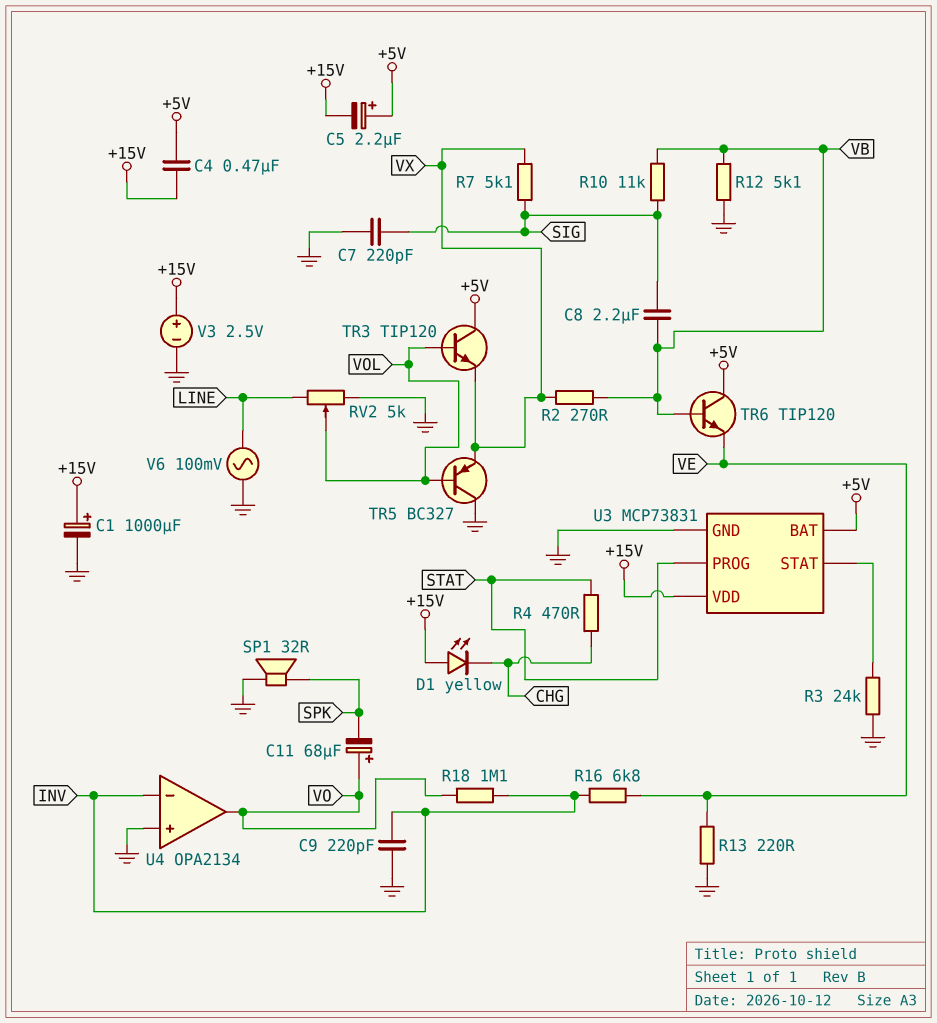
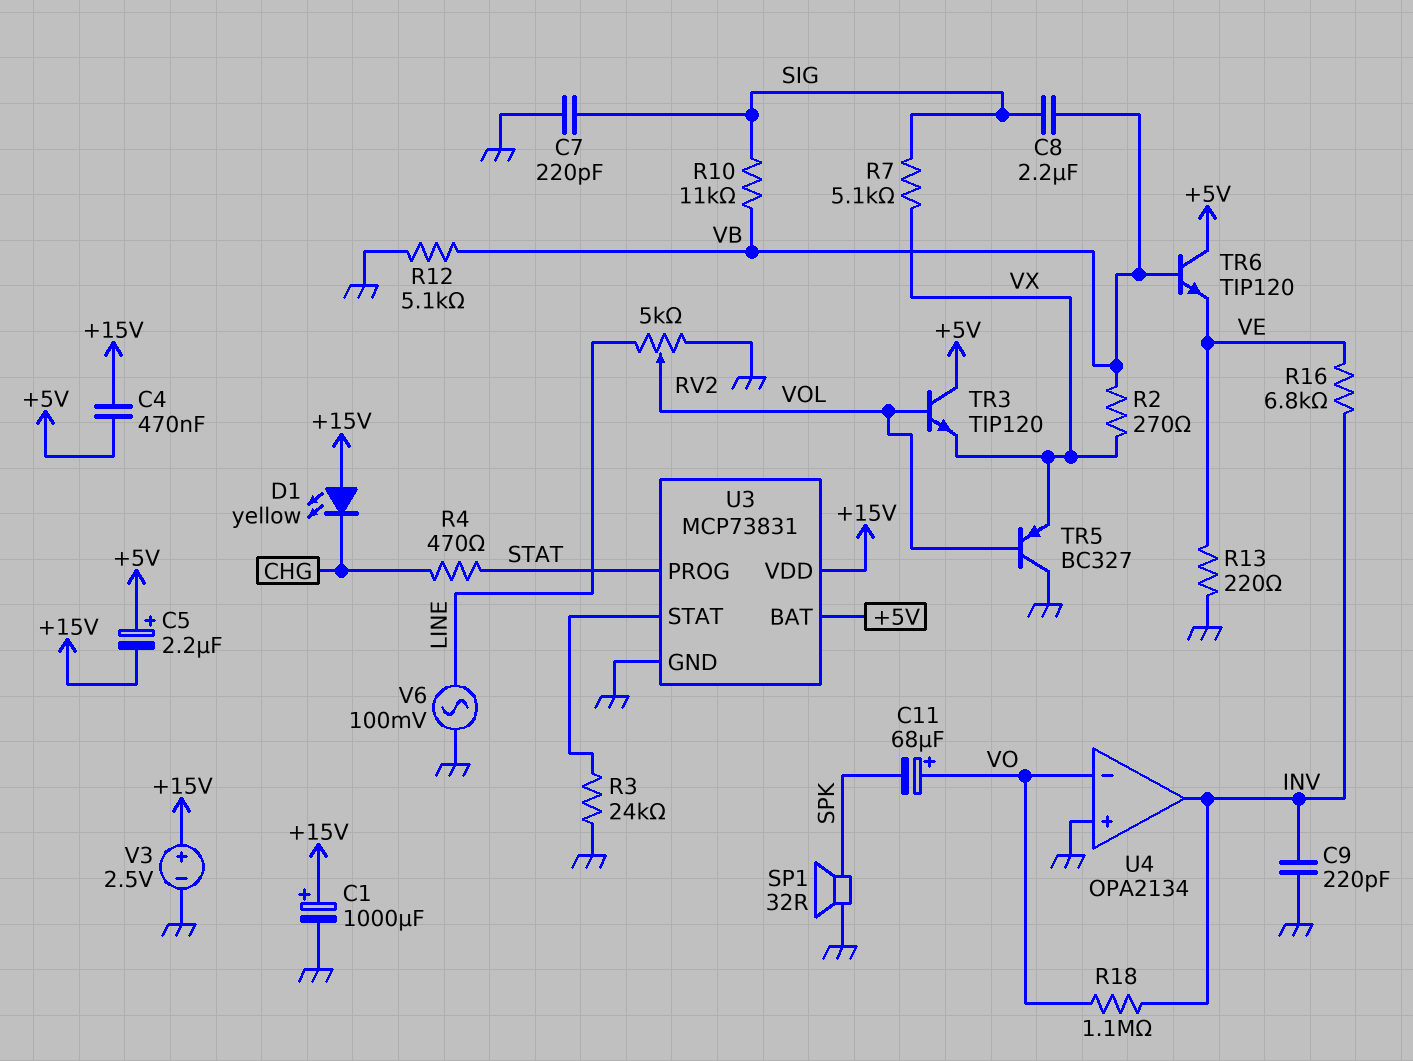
U4 pin in-: INV -> VO
U4 pin out: VO -> INV

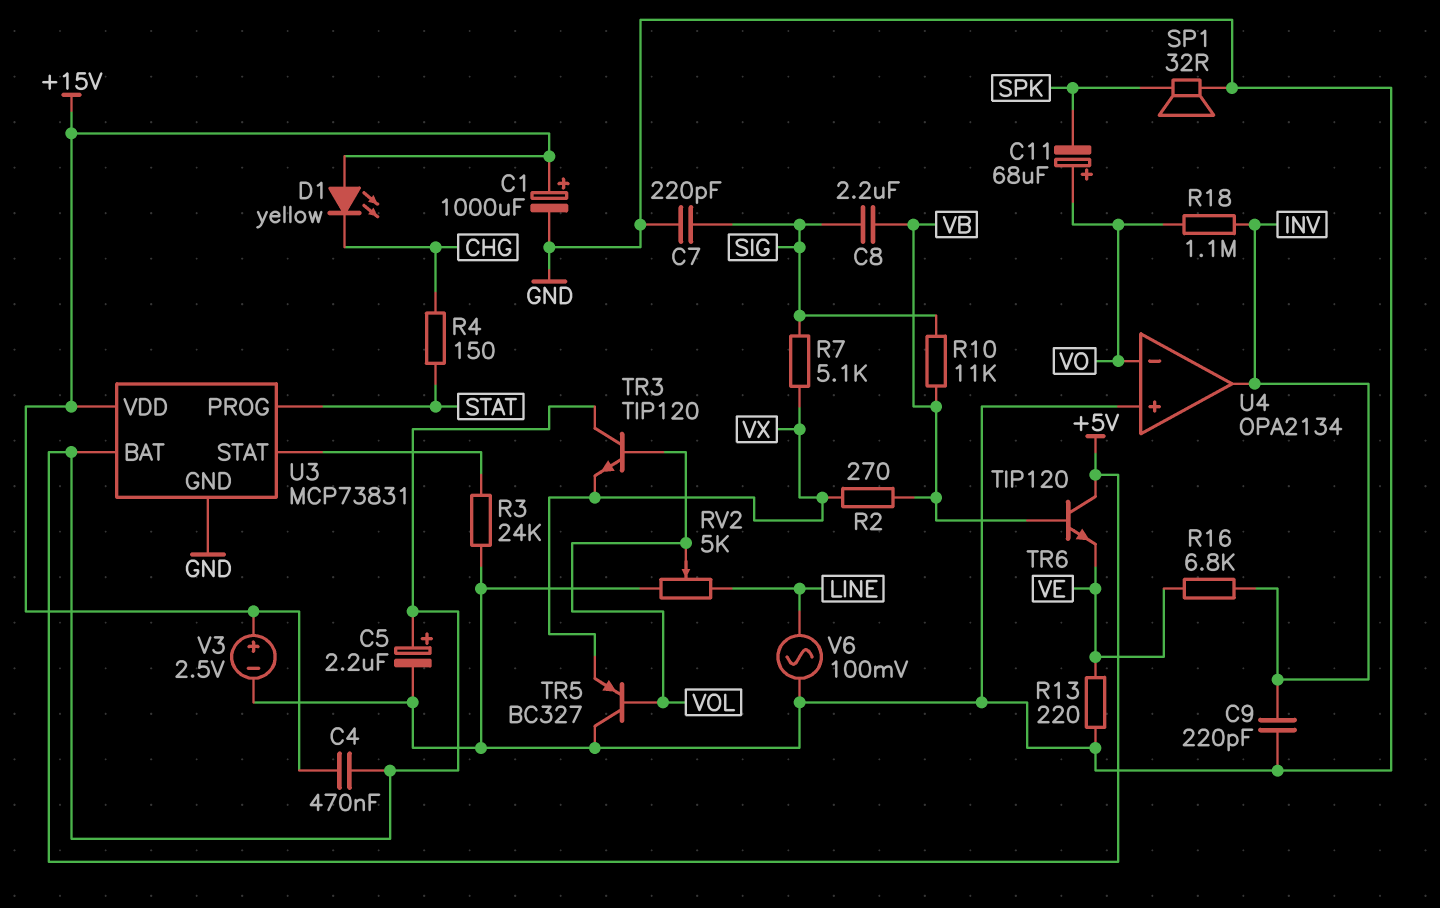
C5: 2.2uF (plus +5V, minus +15V) -> 2.2uF (plus +5V, minus GND)
R4: 470 (CHG, STAT) -> 150 (CHG, STAT)
R12: 5.1k (GND, VB) -> none

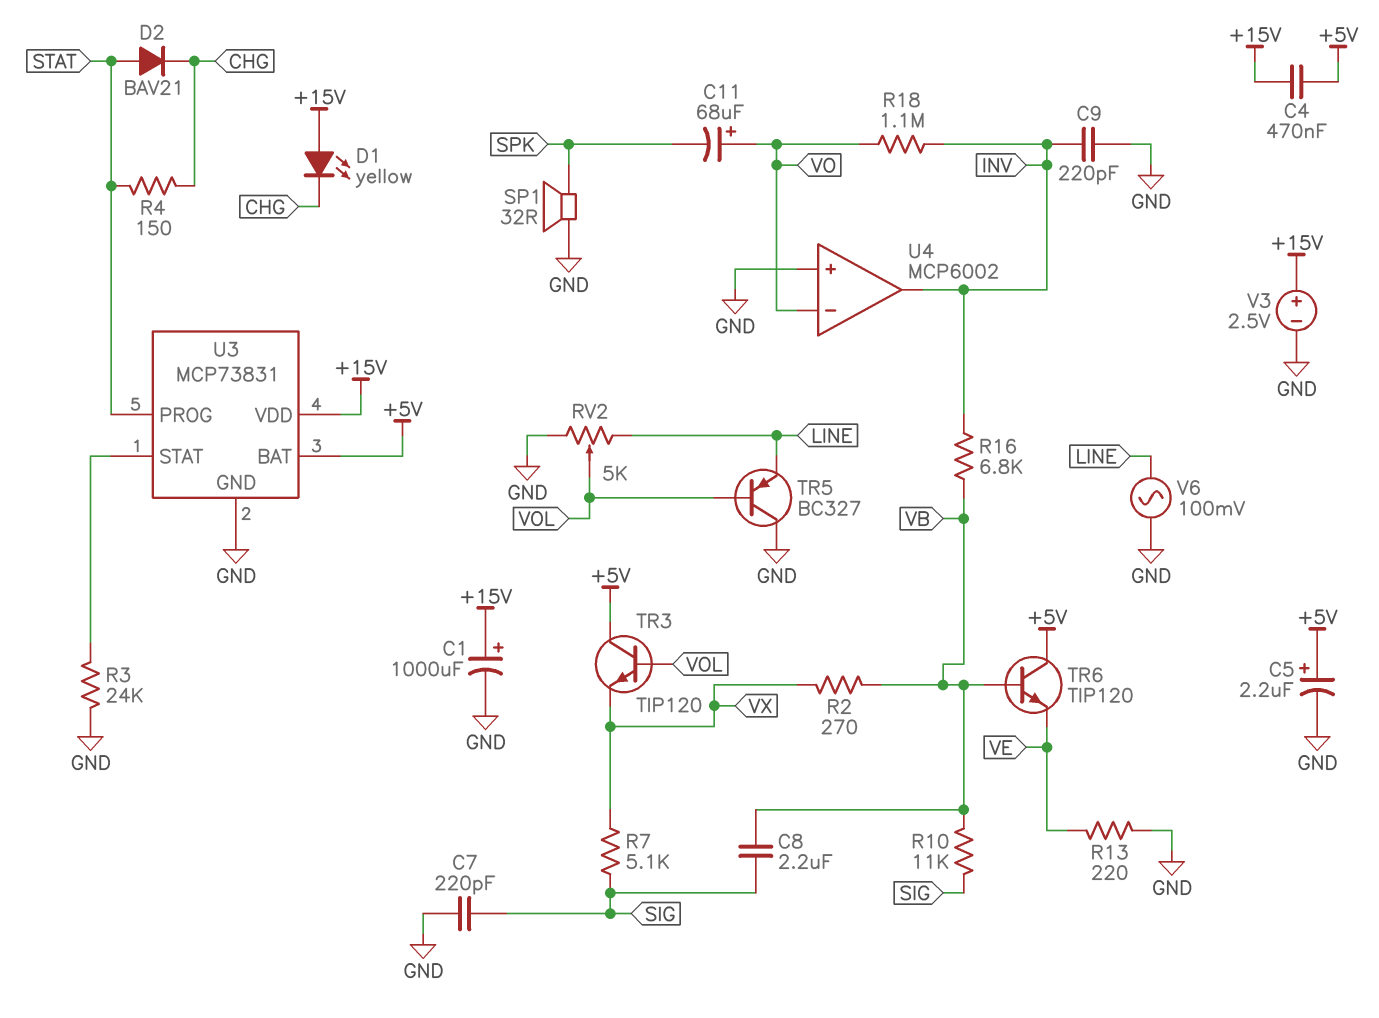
D2: none -> diode BAV21 (A STAT, K CHG)
R16: 6.8k (INV, VE) -> 6.8k (INV, VB)
TR5: PNP BC327 (B VOL, C GND, E VX) -> PNP BC327 (B VOL, C GND, E LINE)
U4: OPA2134 -> MCP6002

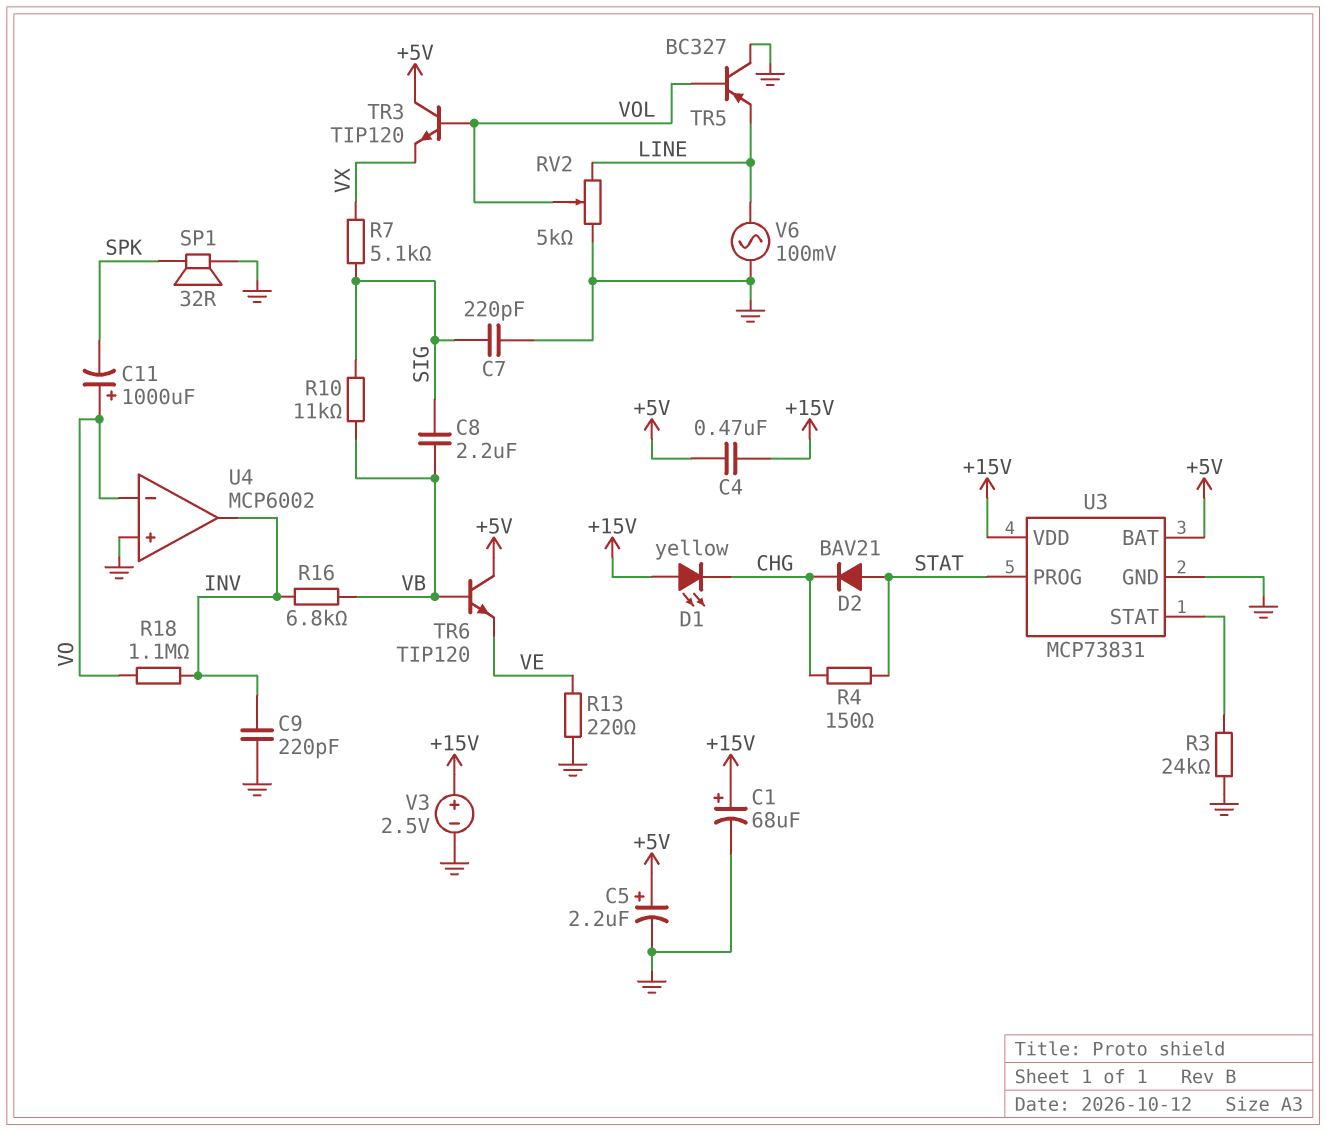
C1: 1000uF (plus +15V, minus GND) -> 68uF (plus +15V, minus GND)
C11: 68uF (plus VO, minus SPK) -> 1000uF (plus VO, minus SPK)
R2: 270 (VB, VX) -> none

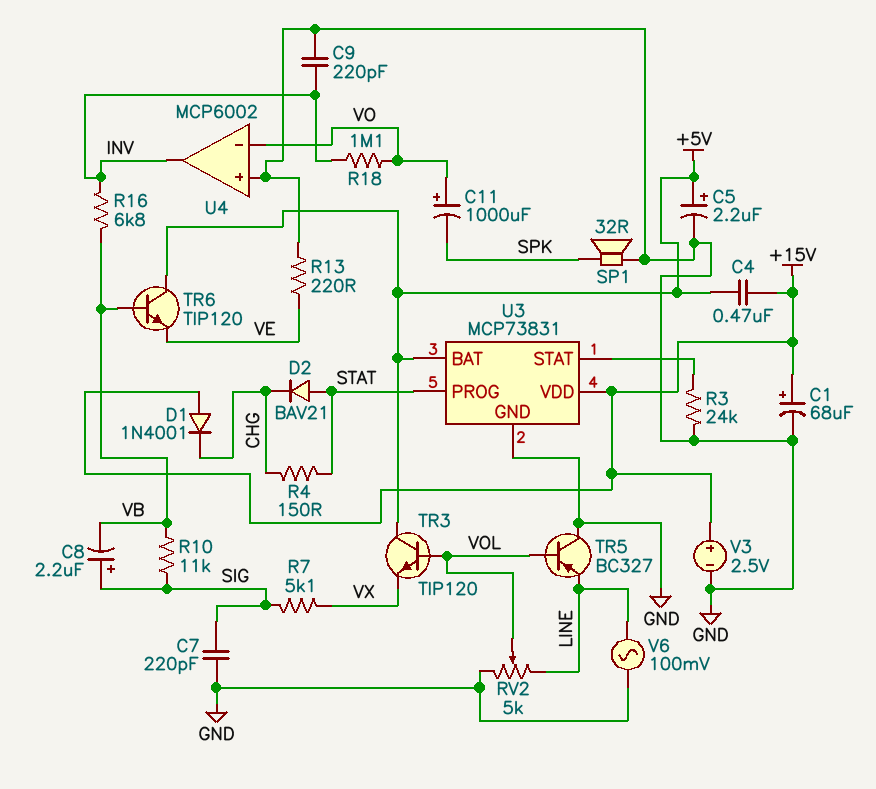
C8: 2.2uF (SIG, VB) -> 2.2uF (plus SIG, minus VB)
D1: LED yellow (A +15V, K CHG) -> diode 1N4001 (A +15V, K CHG)

